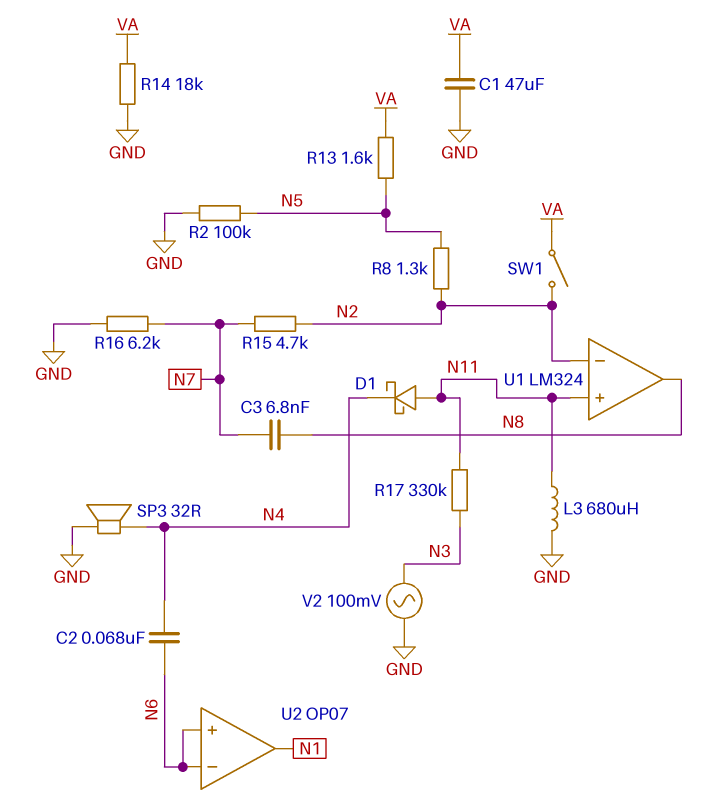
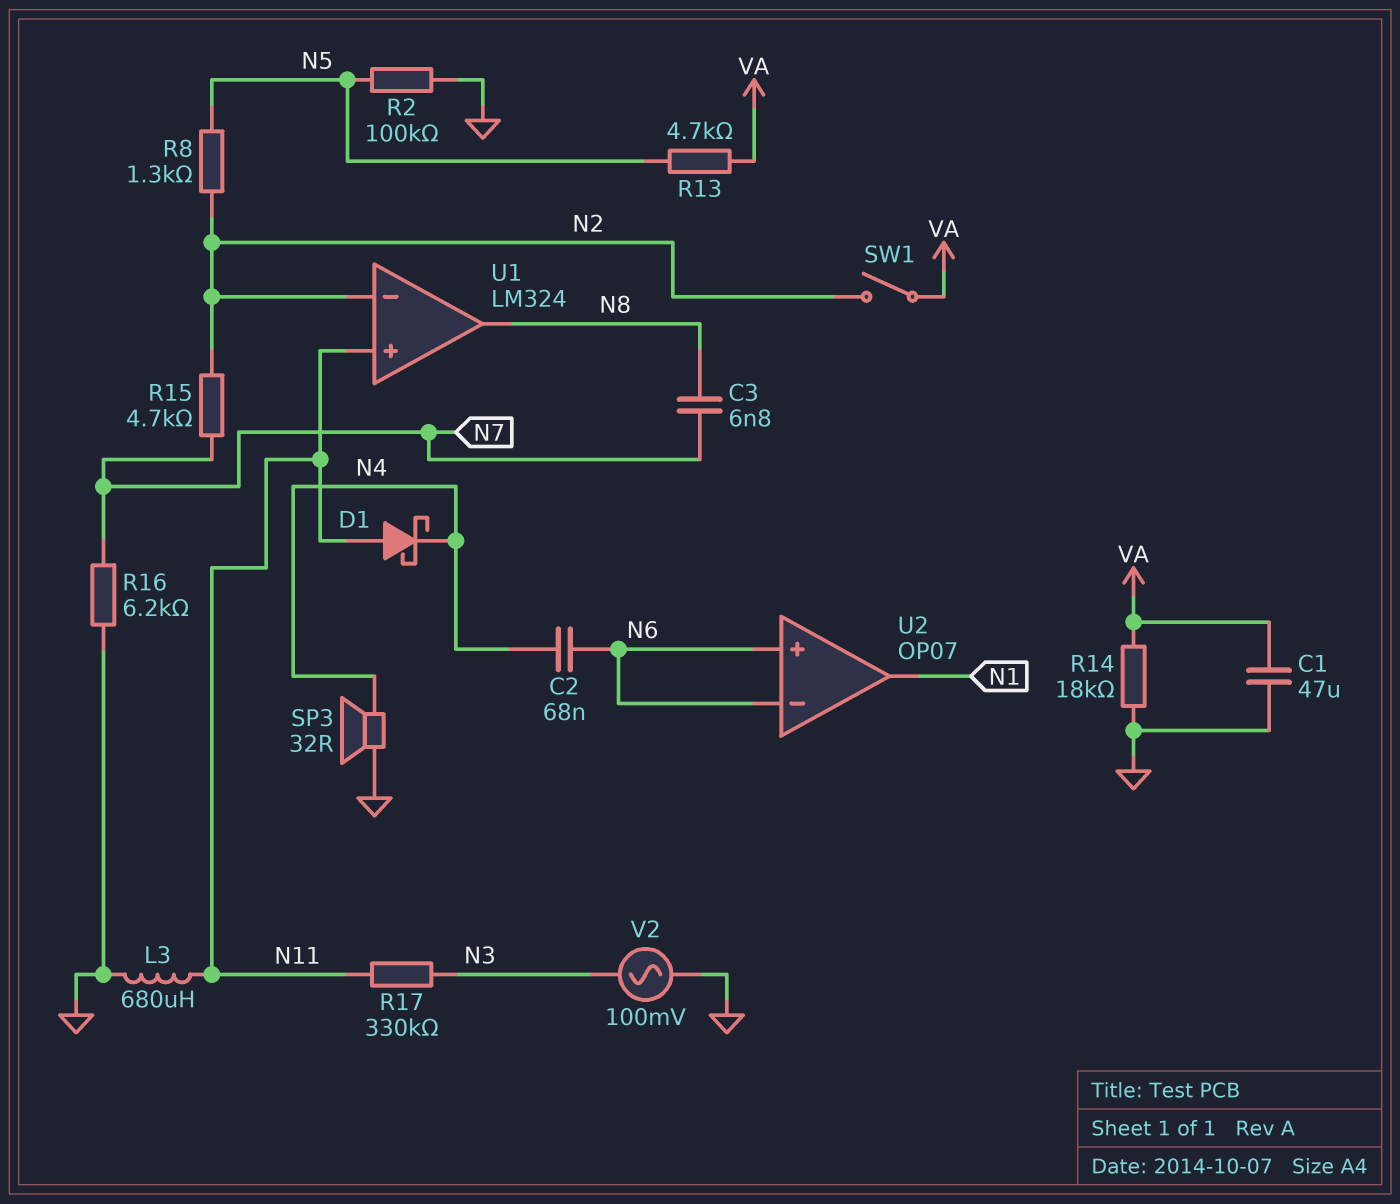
R13: 1.6k (N5, VA) -> 4.7k (N5, VA)

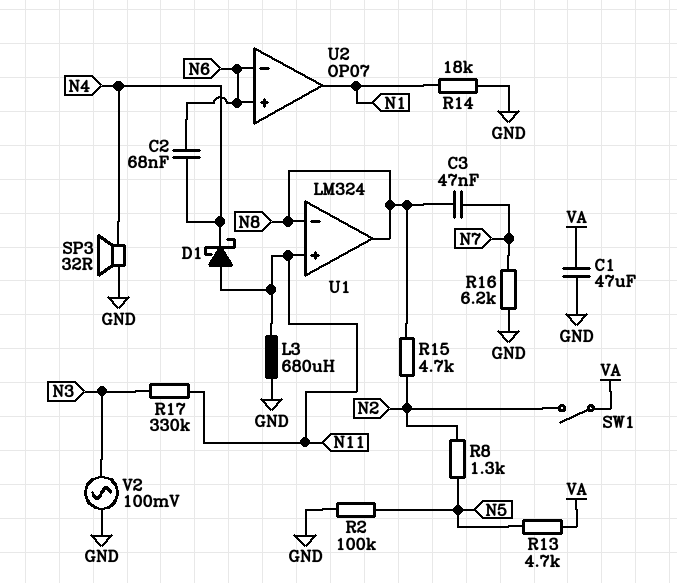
C3: 6.8nF (N7, N8) -> 47nF (N7, N8)
R14: 18k (GND, VA) -> 18k (GND, N1)
R15: 4.7k (N2, N7) -> 4.7k (N2, N8)
U1 pin in-: N2 -> N8

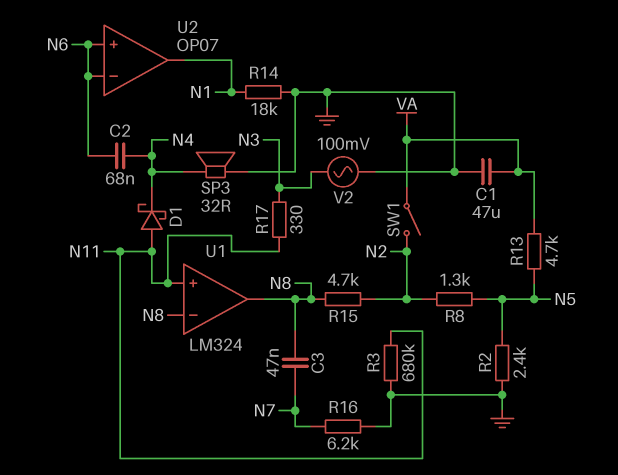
L3: 680uH (GND, N11) -> none
R2: 100k (GND, N5) -> 2.4k (GND, N5)
R3: none -> 680k (GND, N11)
R17: 330k (N3, N11) -> 330 (N3, N11)

